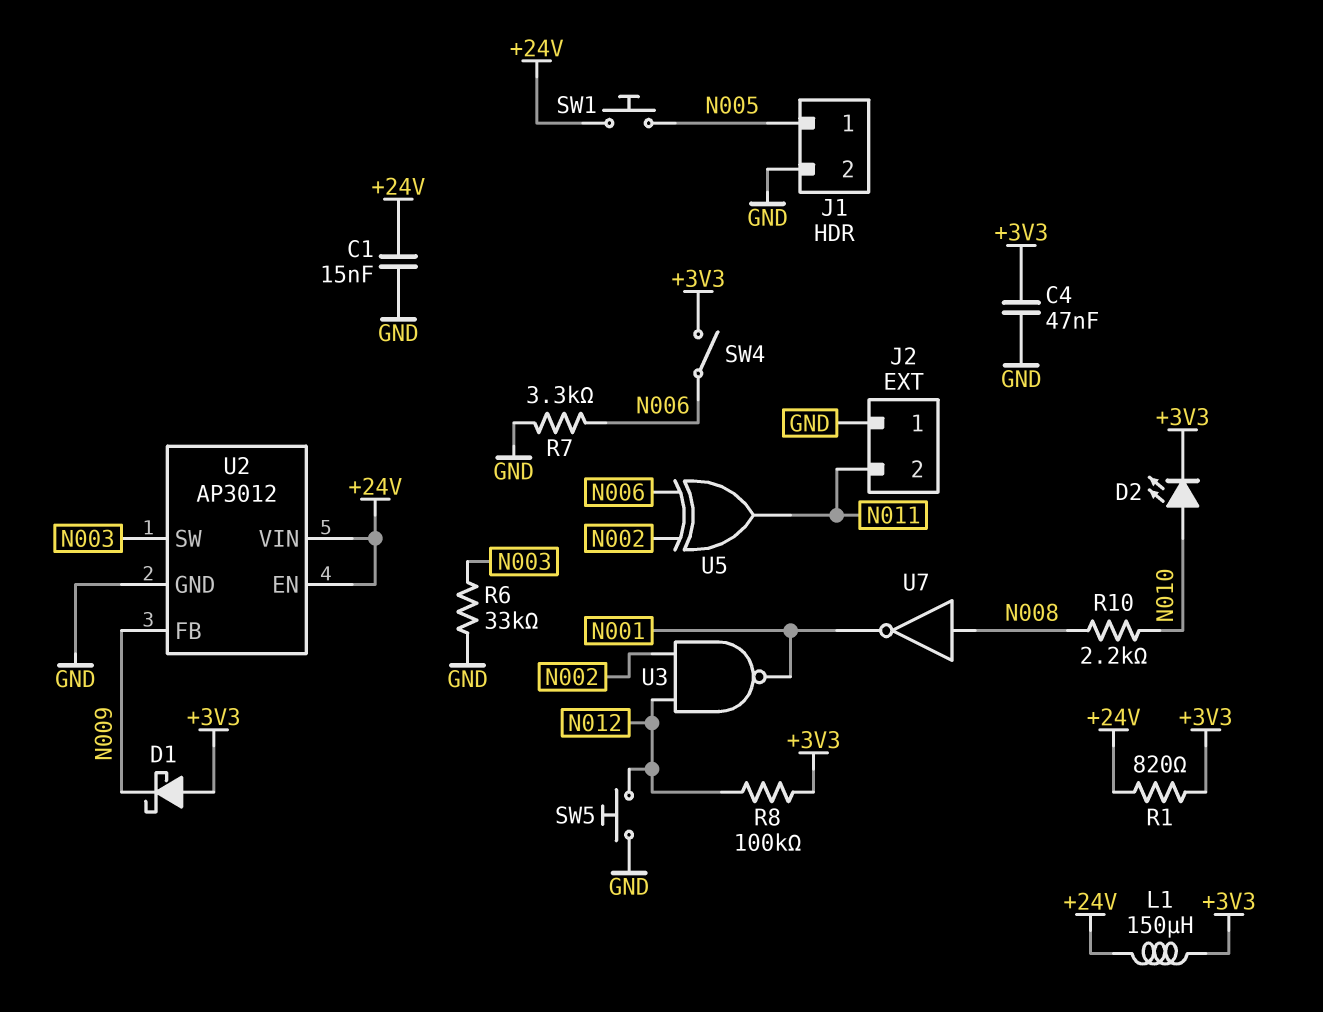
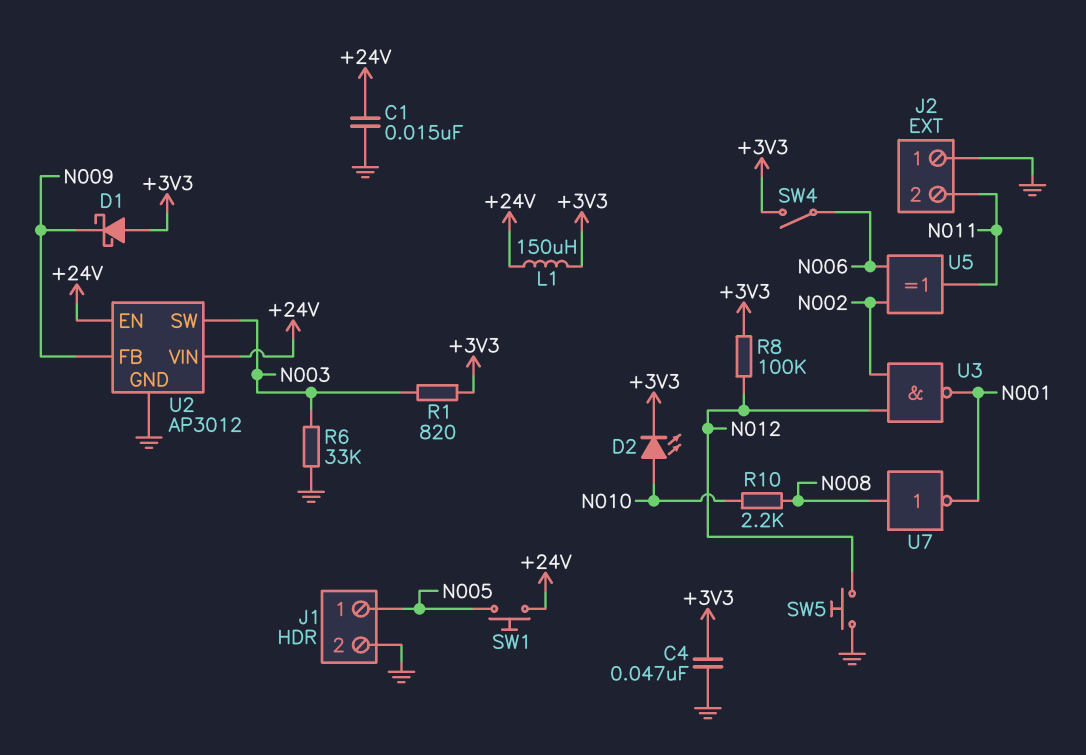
R1: 820 (+3V3, +24V) -> 820 (+3V3, N003)
R7: 3.3k (GND, N006) -> none

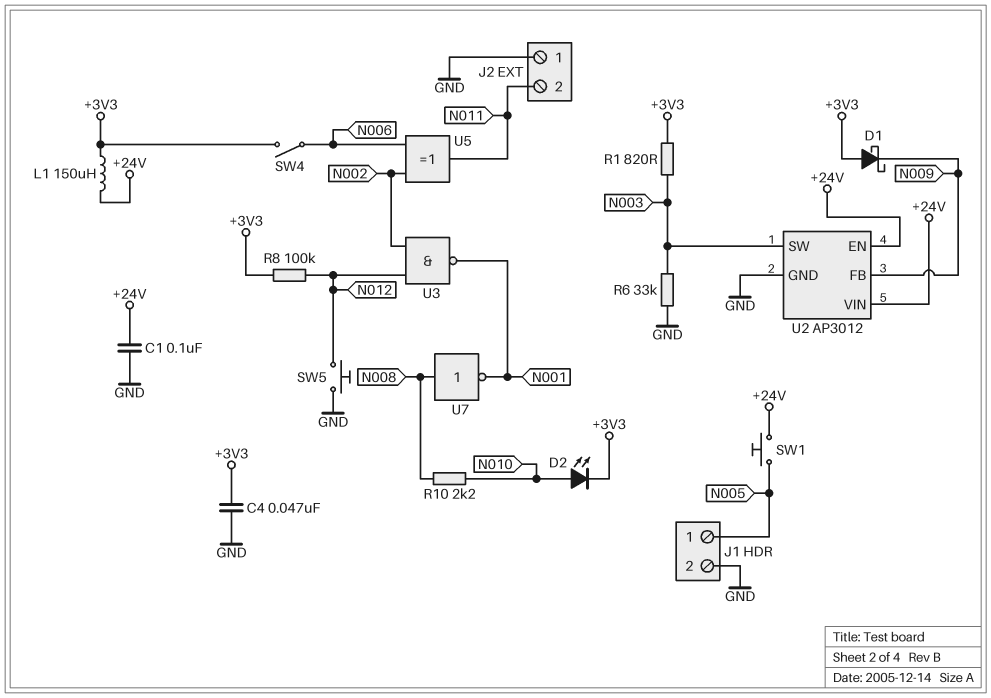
C1: 15nF (+24V, GND) -> 100nF (+24V, GND)

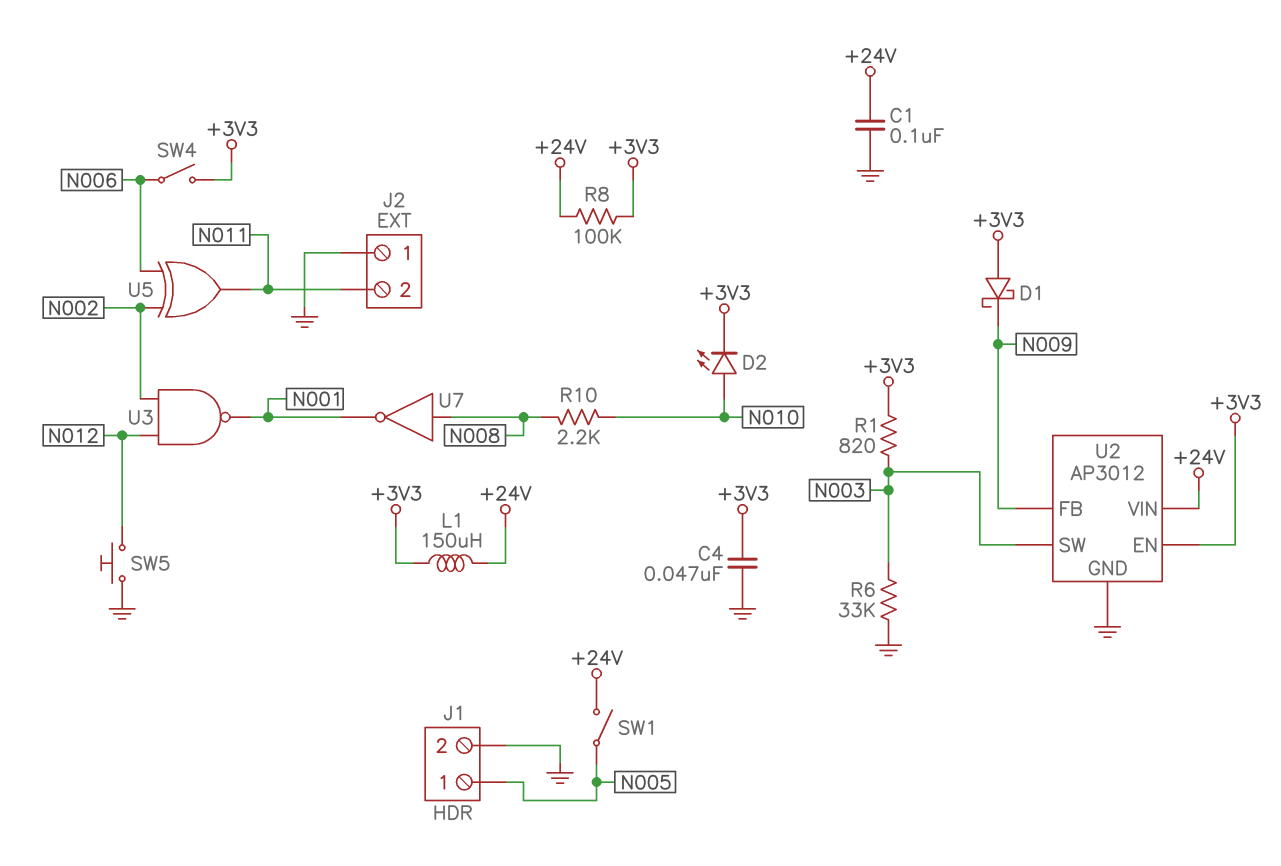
R8: 100k (+3V3, N012) -> 100k (+3V3, +24V)
SW1: button (+24V, N005) -> switch (+24V, N005)
U2 pin EN: +24V -> +3V3

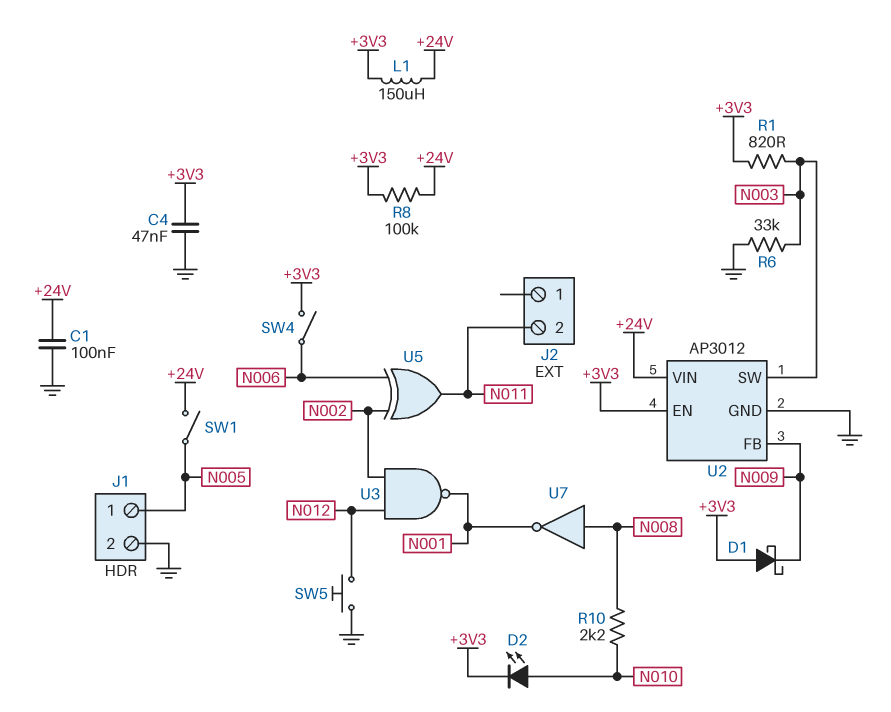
J2 pin 1: GND -> none

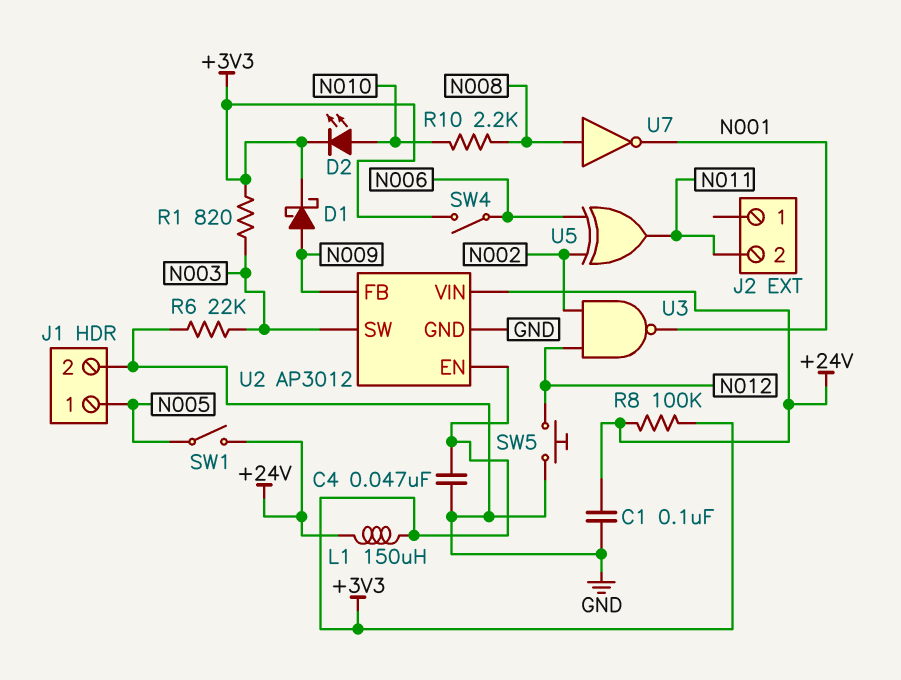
D1: schottky (A +3V3, K N009) -> schottky (A N009, K +3V3)
R6: 33k (GND, N003) -> 22k (GND, N003)

